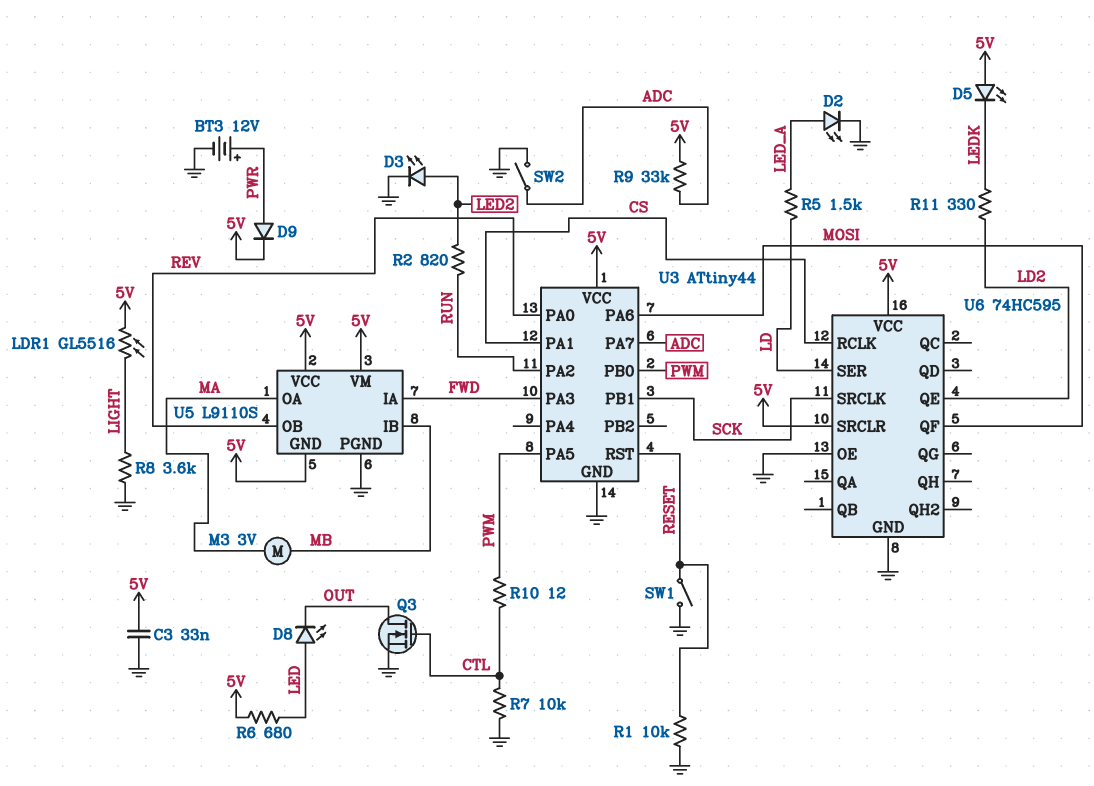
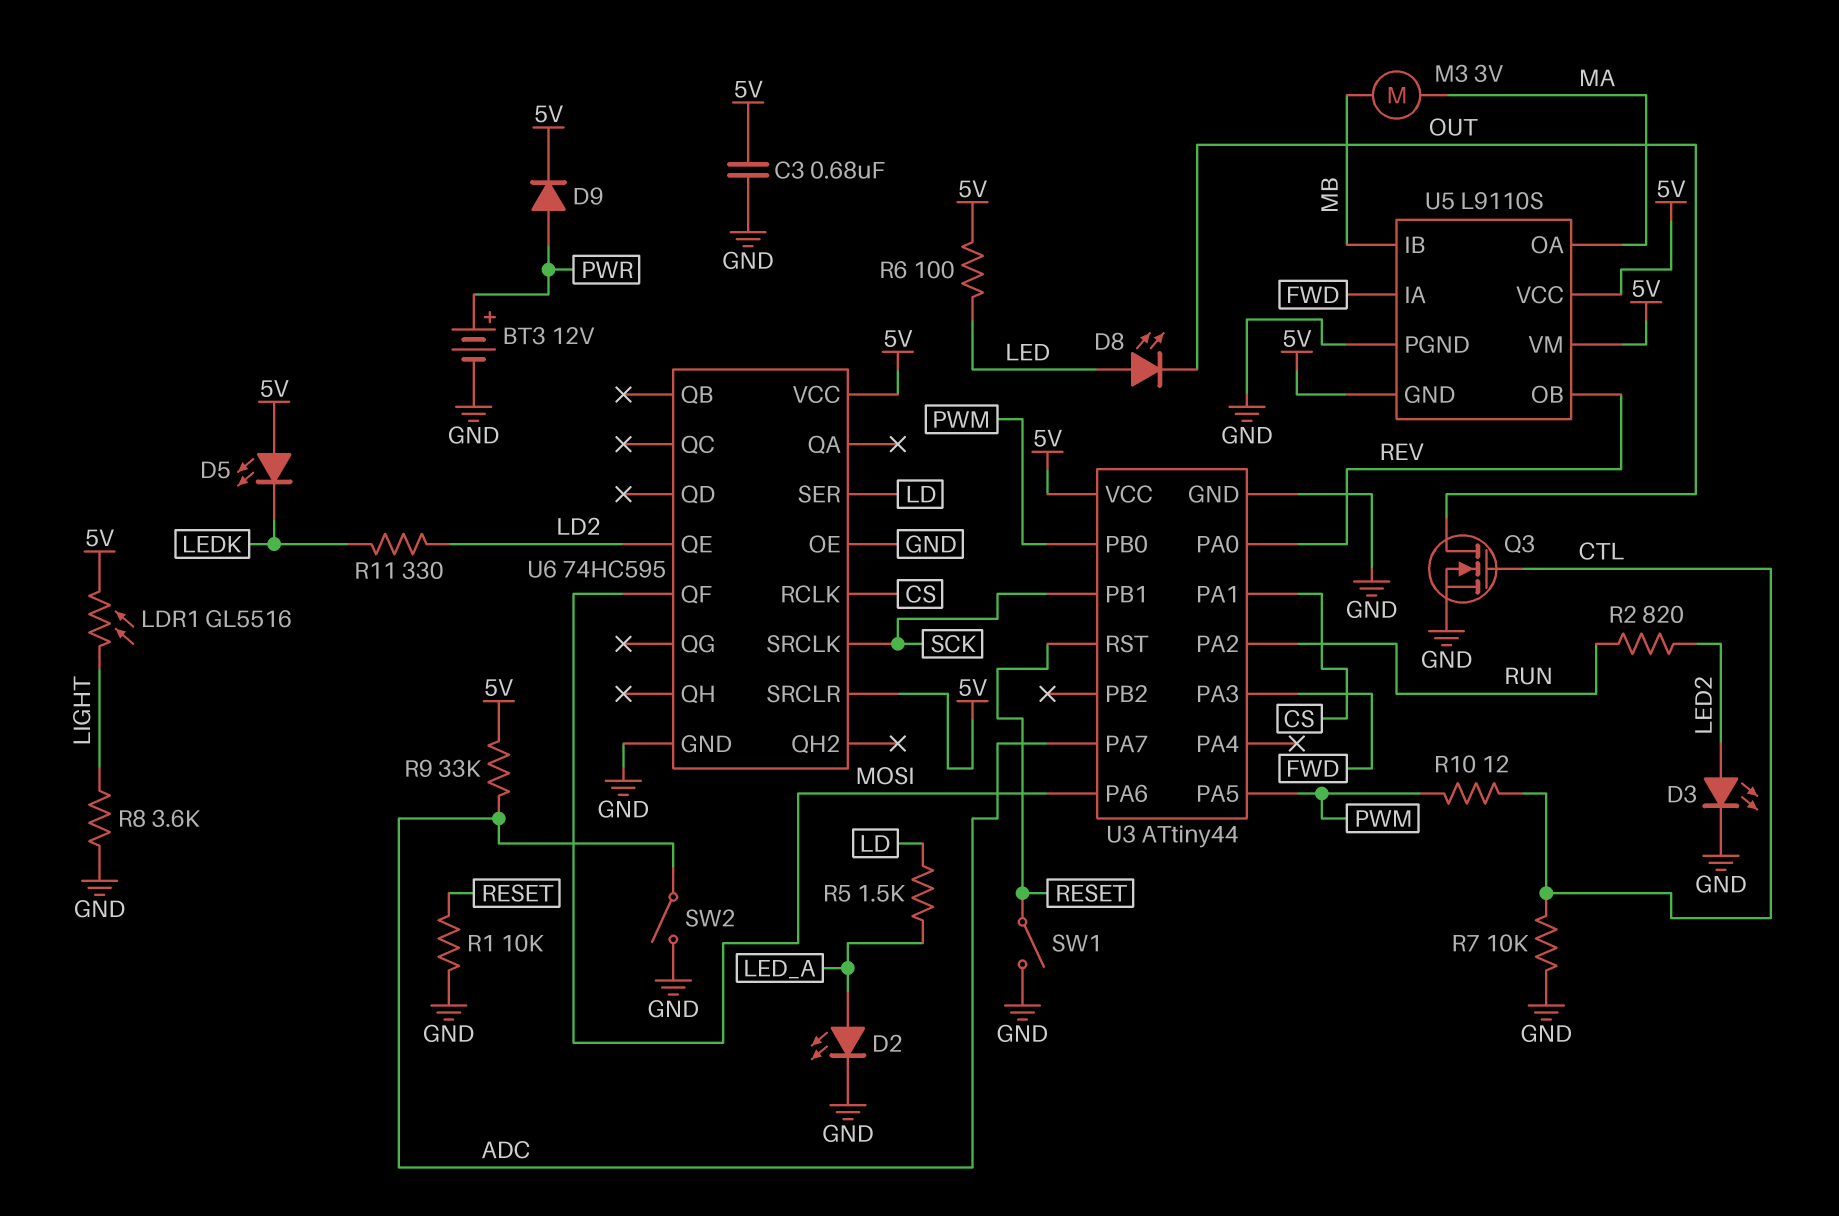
C3: 33nF (5V, GND) -> 680nF (5V, GND)
R6: 680 (5V, LED) -> 100 (5V, LED)

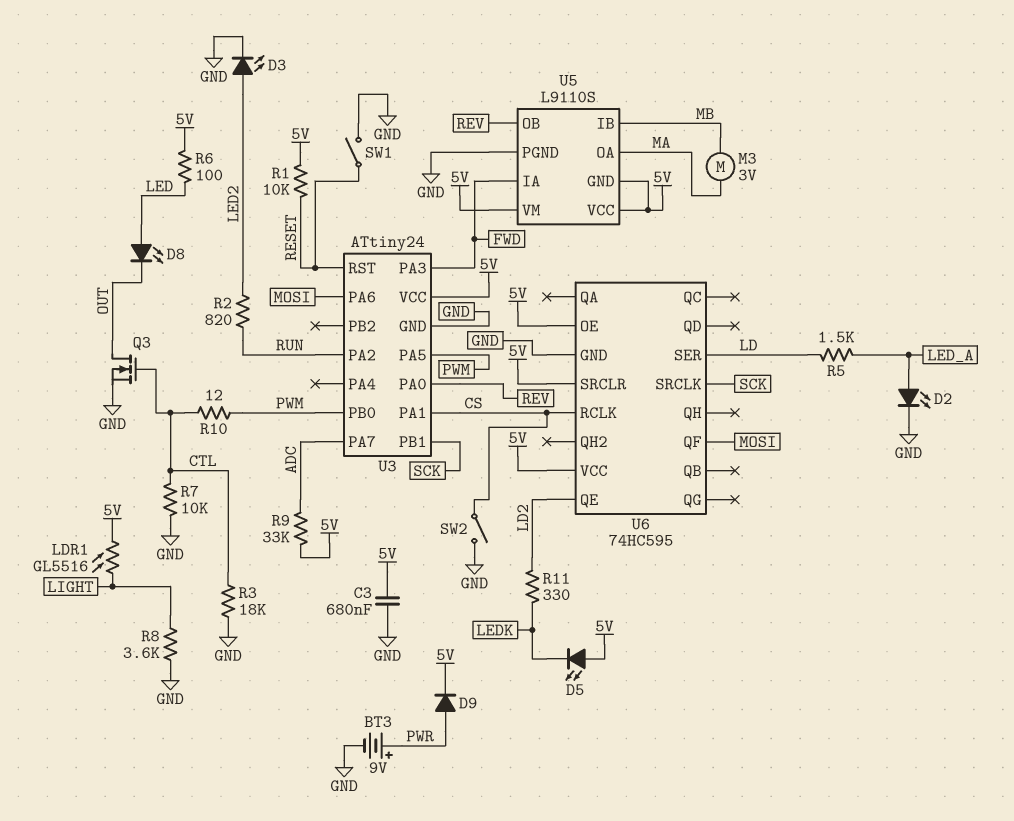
BT3: 12V (plus PWR, minus GND) -> 9V (plus PWR, minus GND)
R1: 10k (GND, RESET) -> 10k (5V, RESET)
R3: none -> 18k (CTL, GND)
SW2: switch (ADC, GND) -> switch (CS, GND)
U3: ATtiny44 -> ATtiny24
U6 pin OE: GND -> 5V

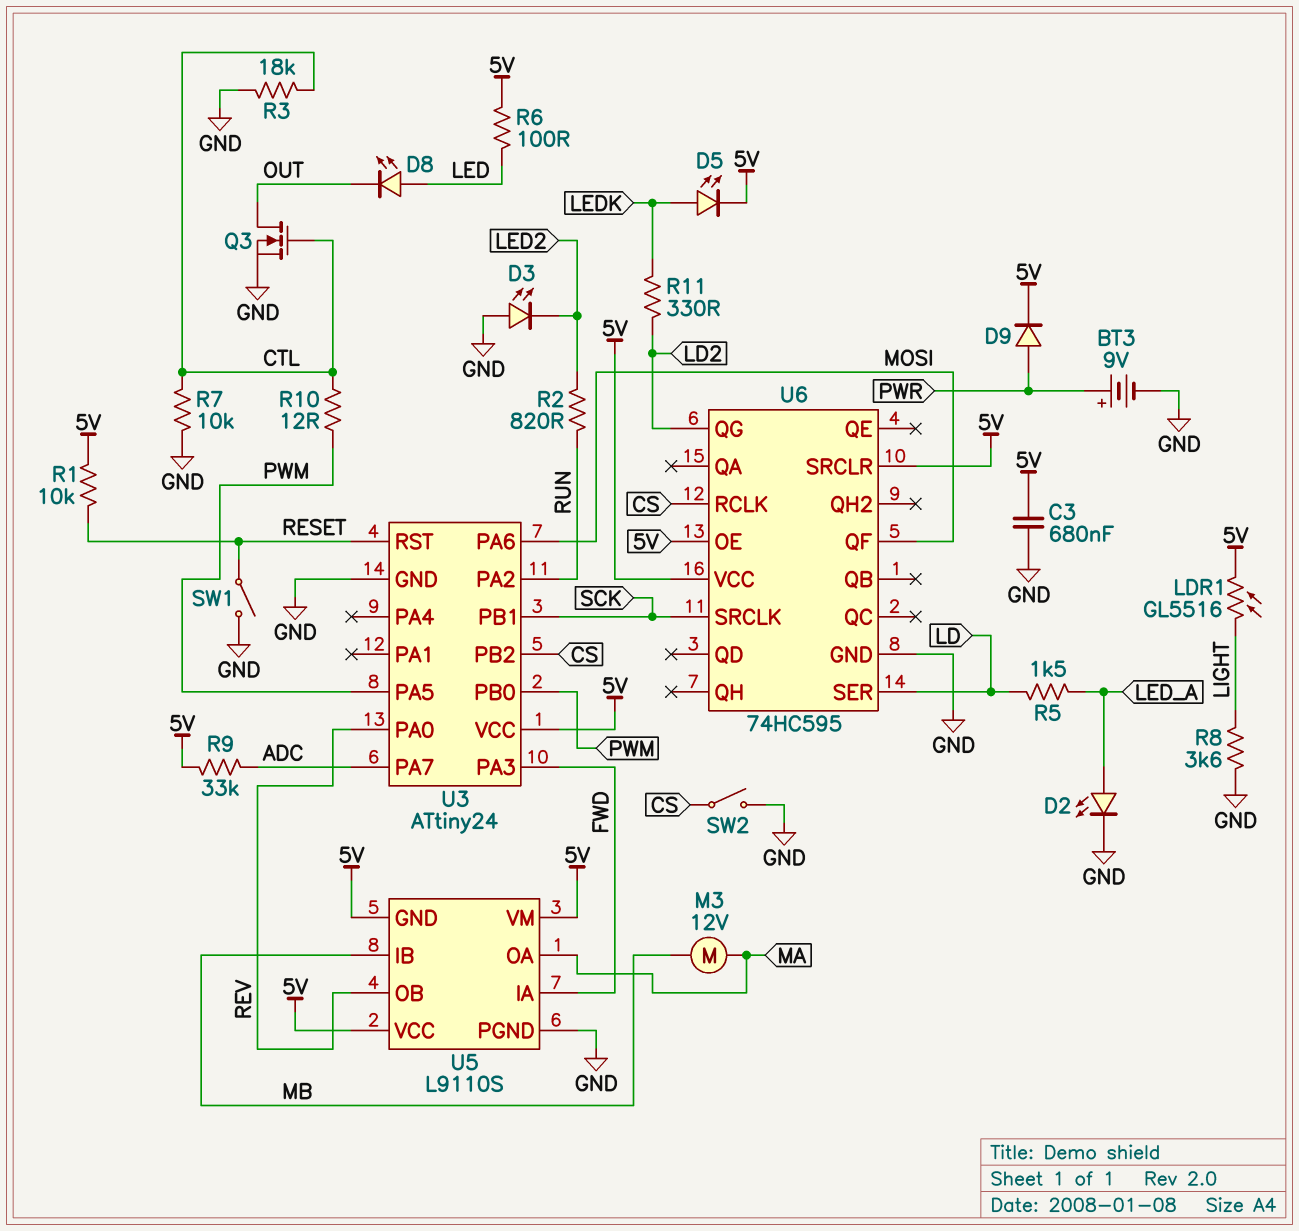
D3: LED (A LED2, K GND) -> LED (A GND, K LED2)
D5: LED (A 5V, K LEDK) -> LED (A LEDK, K 5V)
M3: motor 3V (MA, MB) -> motor 12V (MA, MB)
U3 pin PA1: CS -> none
U3 pin PB2: none -> CS
U6 pin QE: LD2 -> none
U6 pin QG: none -> LD2

